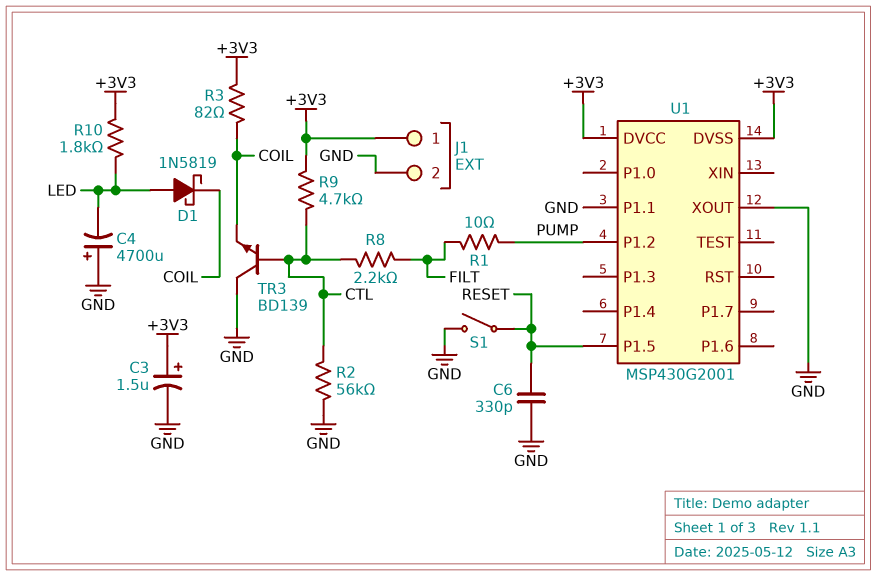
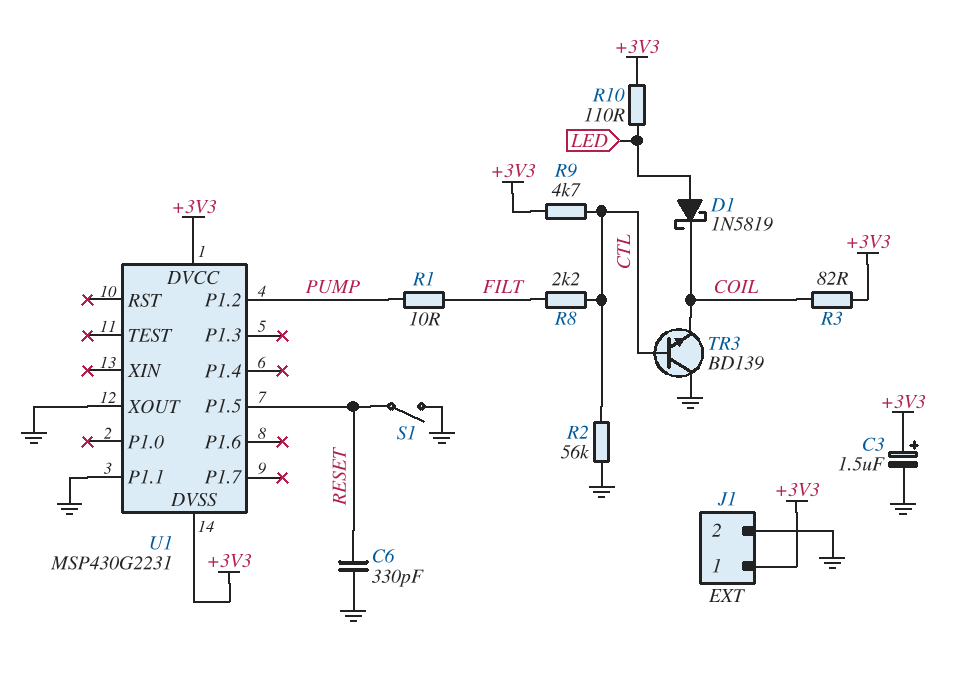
C4: 4700uF (plus GND, minus LED) -> none
R10: 1.8k (+3V3, LED) -> 110 (+3V3, LED)
U1: MSP430G2001 -> MSP430G2231

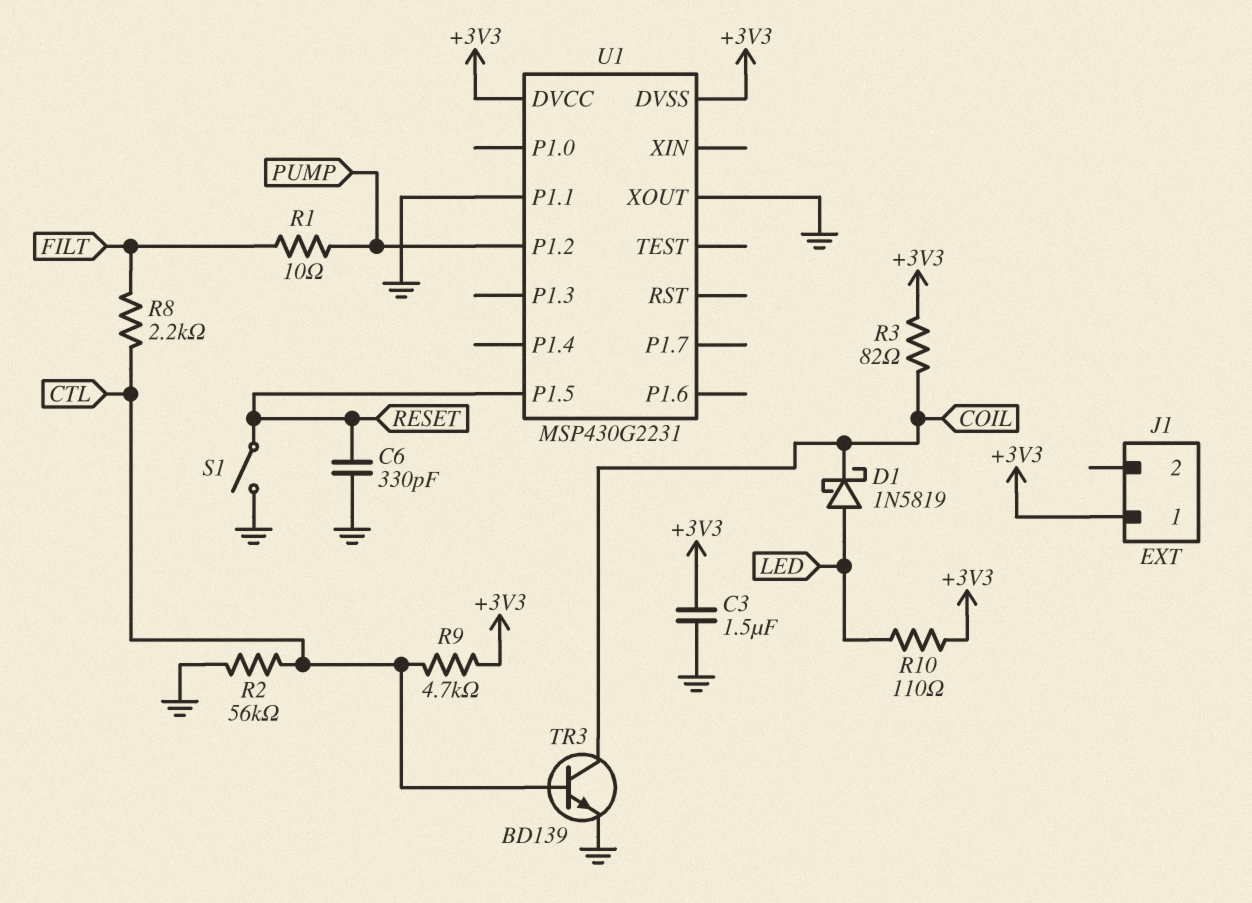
C3: 1.5uF (plus +3V3, minus GND) -> 1.5uF (+3V3, GND)
J1 pin 2: GND -> none
TR3: NPN BD139 (B CTL, C GND, E COIL) -> NPN BD139 (B CTL, C COIL, E GND)

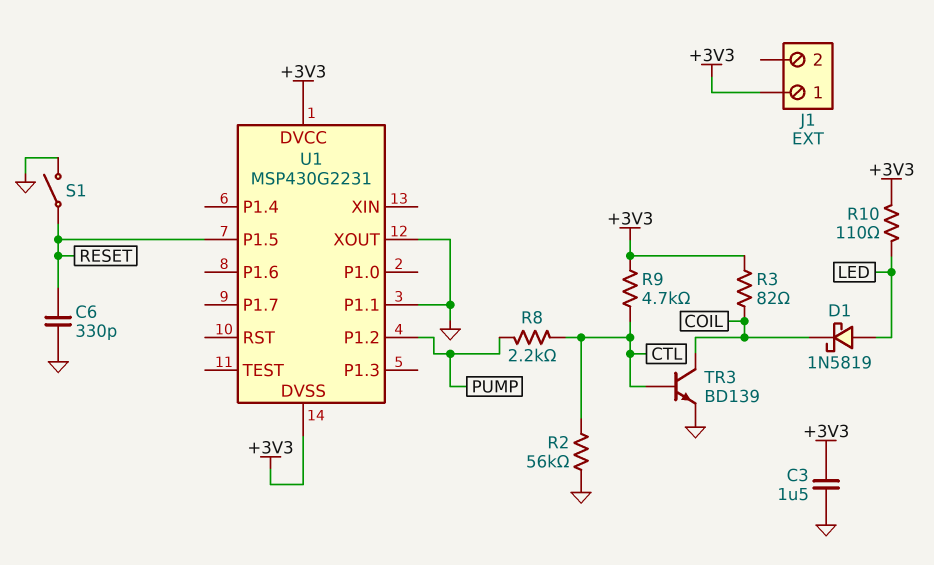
R1: 10 (FILT, PUMP) -> none
R8: 2.2k (CTL, FILT) -> 2.2k (CTL, PUMP)

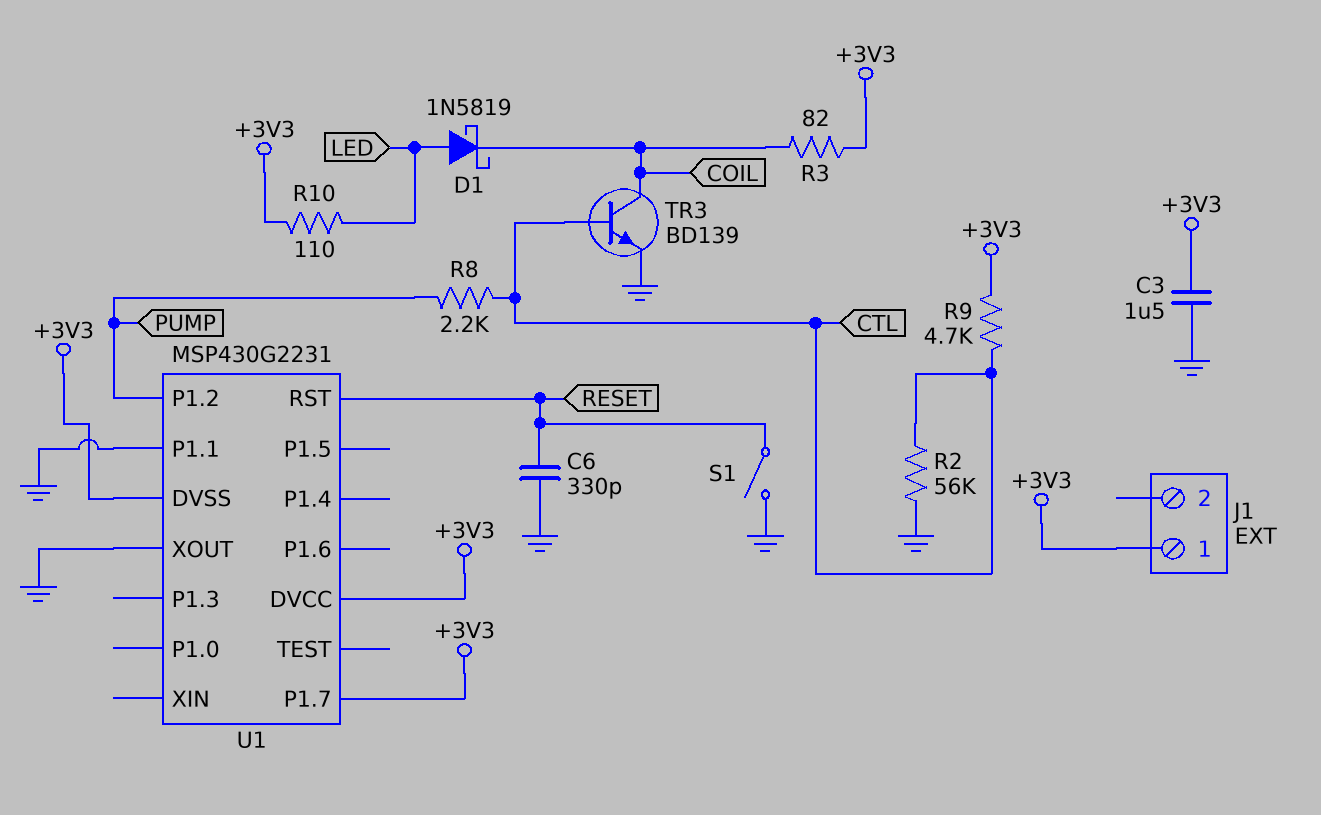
U1 pin P1.5: RESET -> none
U1 pin P1.7: none -> +3V3
U1 pin RST: none -> RESET

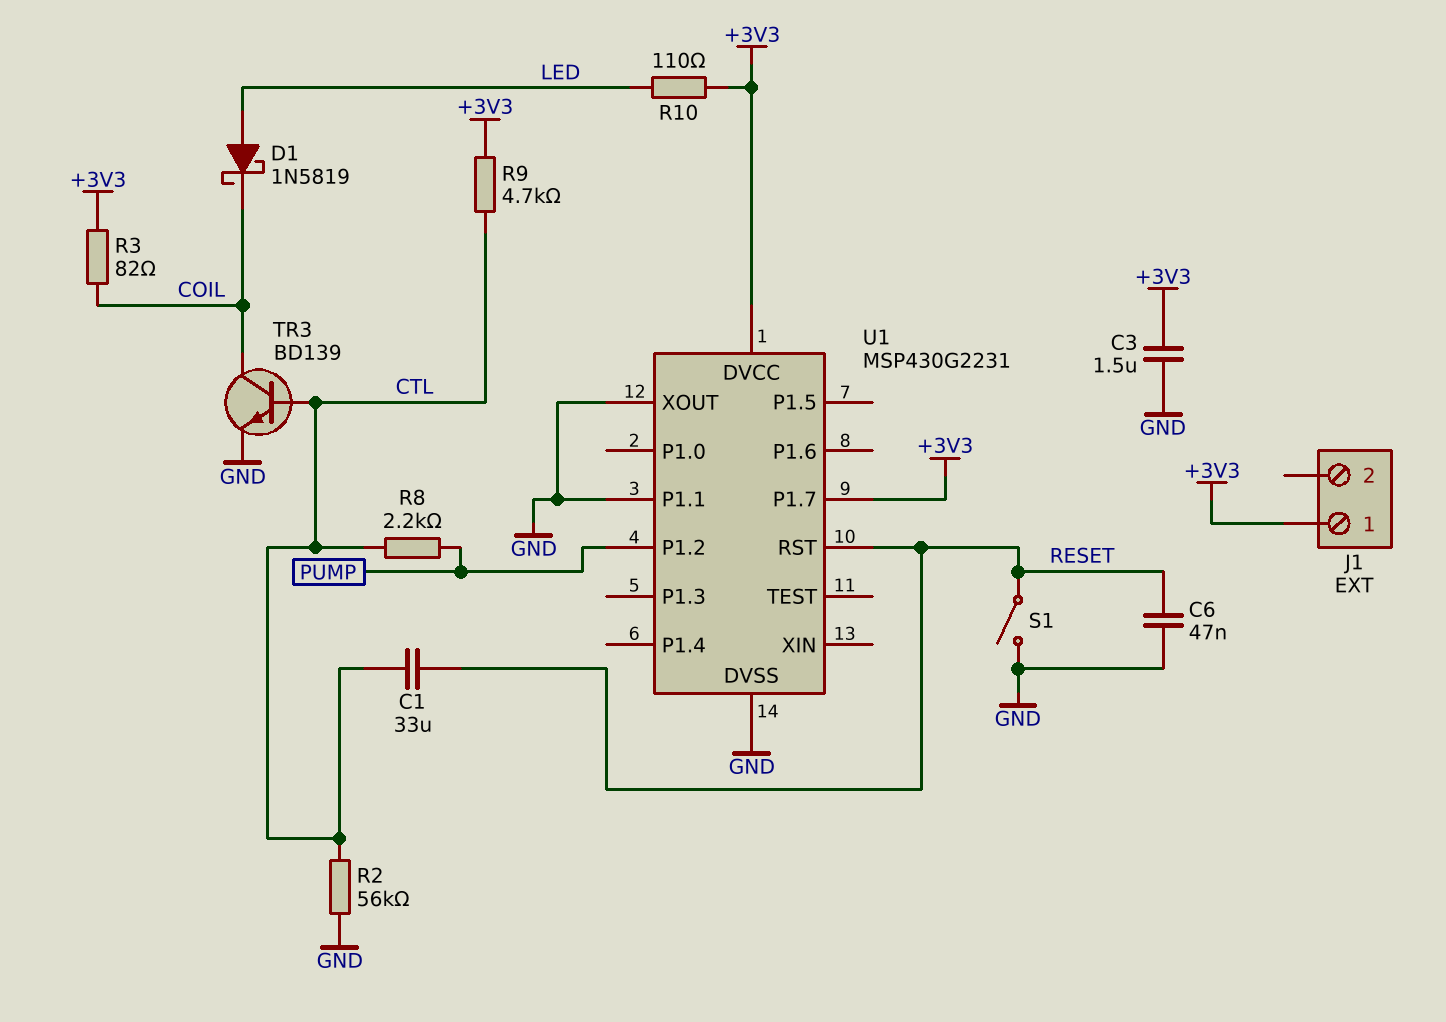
C1: none -> 33uF (CTL, RESET)
C6: 330pF (GND, RESET) -> 47nF (GND, RESET)
U1 pin DVSS: +3V3 -> GND

